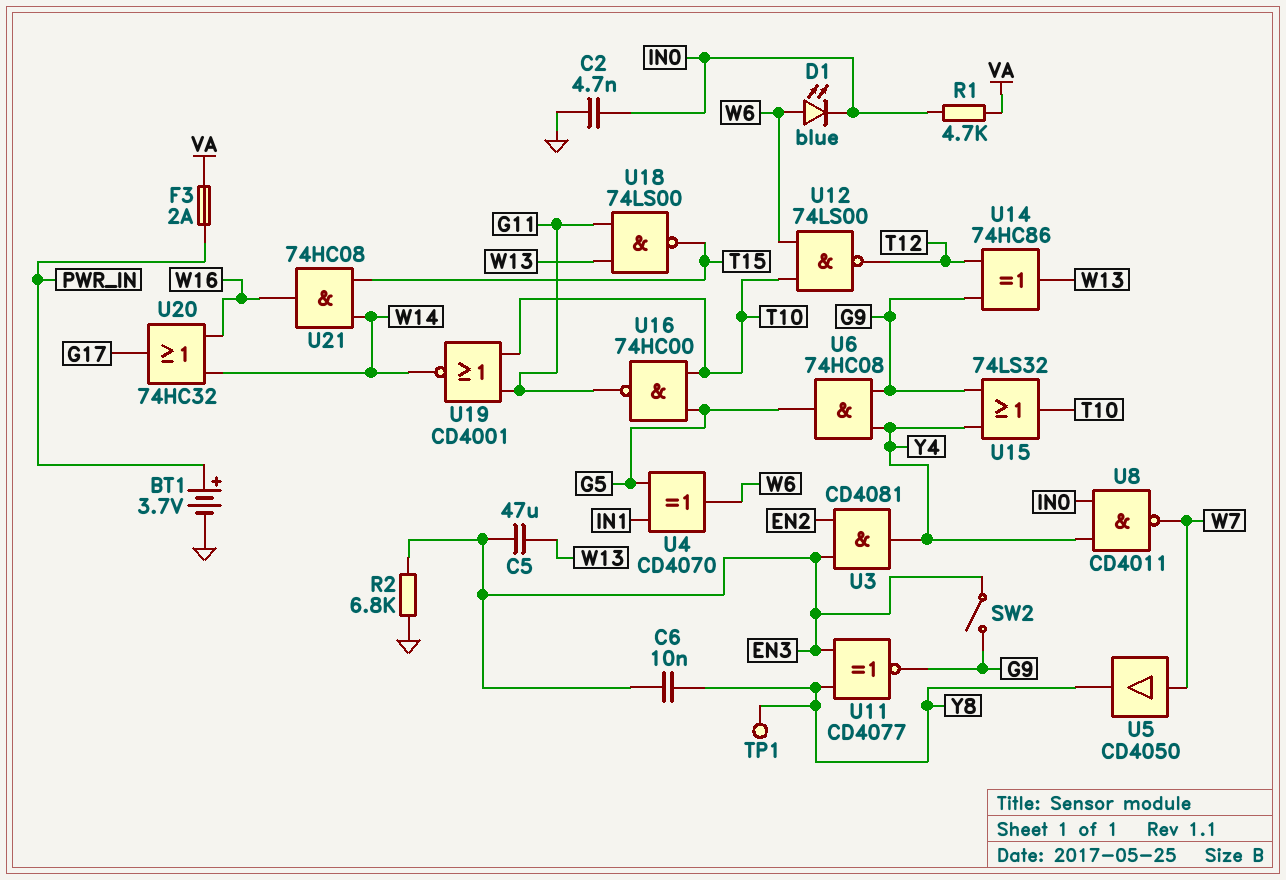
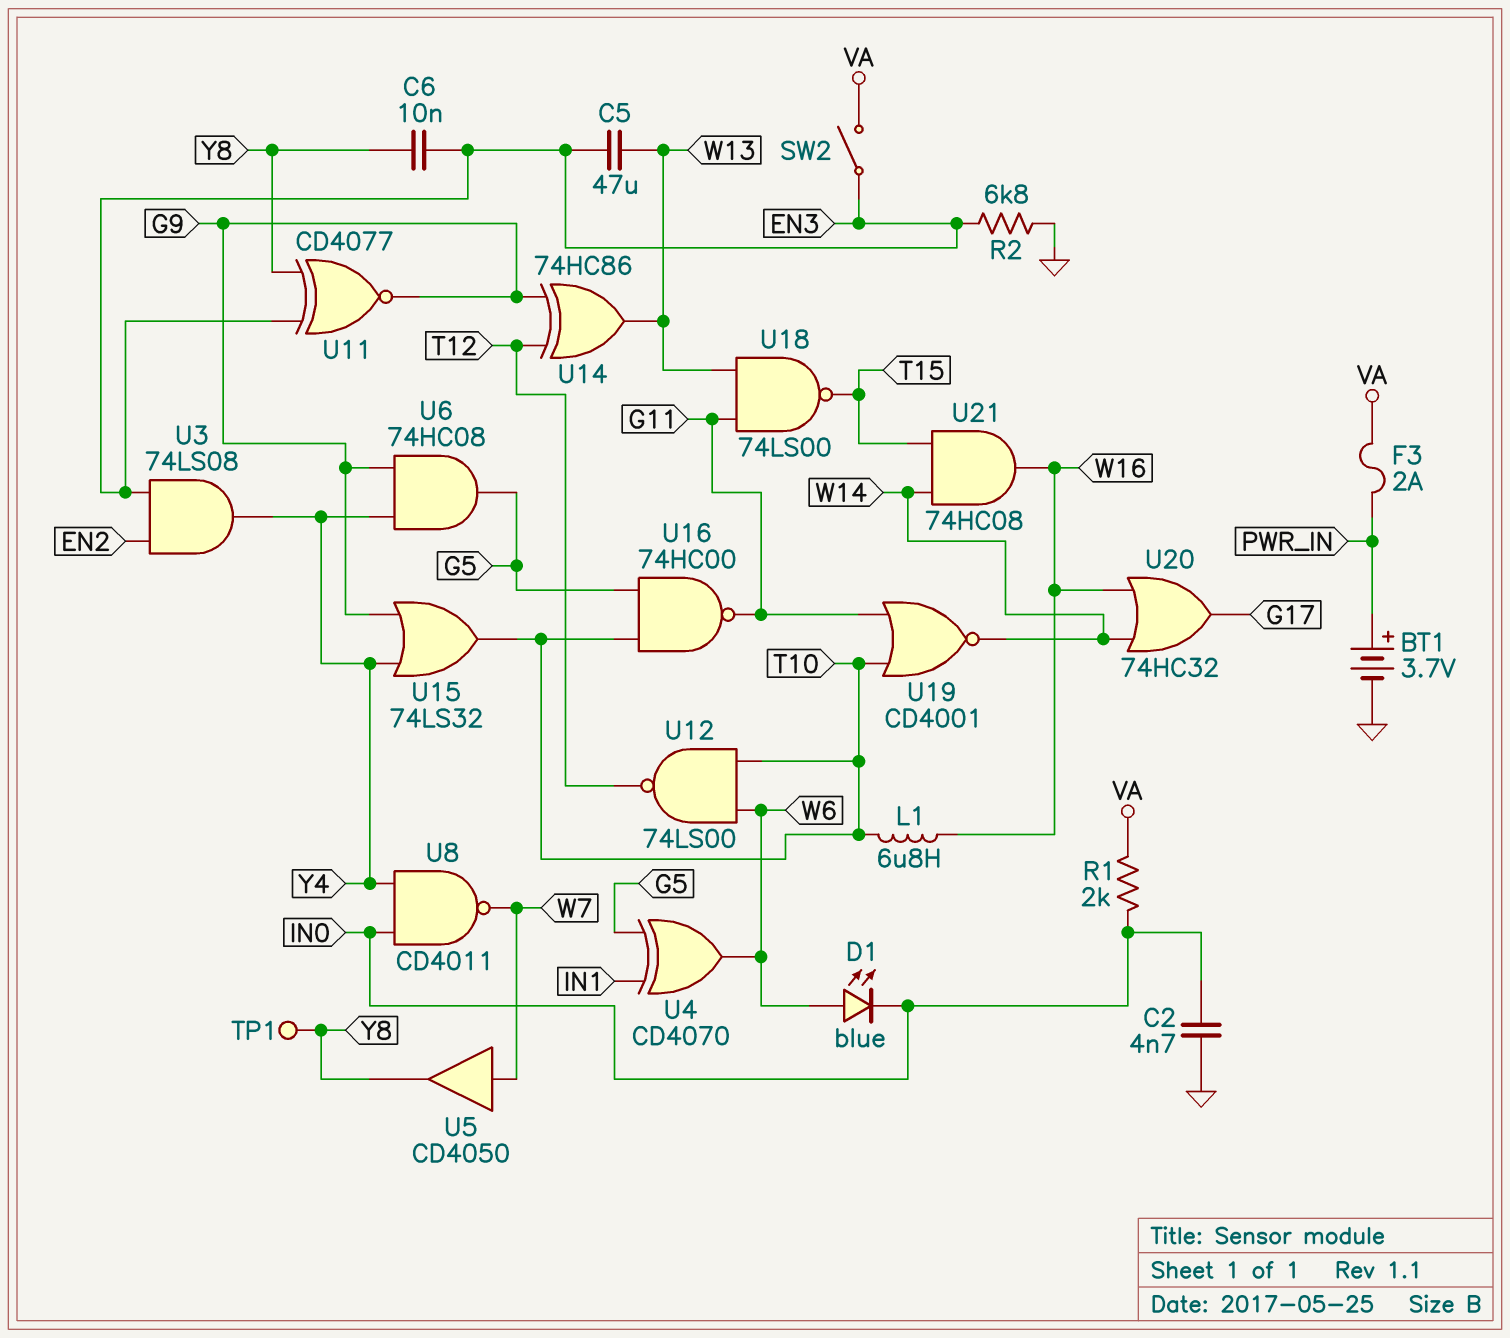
L1: none -> 6.8uH (T10, W16)
R1: 4.7k (IN0, VA) -> 2k (IN0, VA)
SW2: switch (EN3, G9) -> switch (EN3, VA)
U3: AND CD4081 (in EN2, in EN3, out Y4) -> AND 74LS08 (in EN2, in EN3, out Y4)

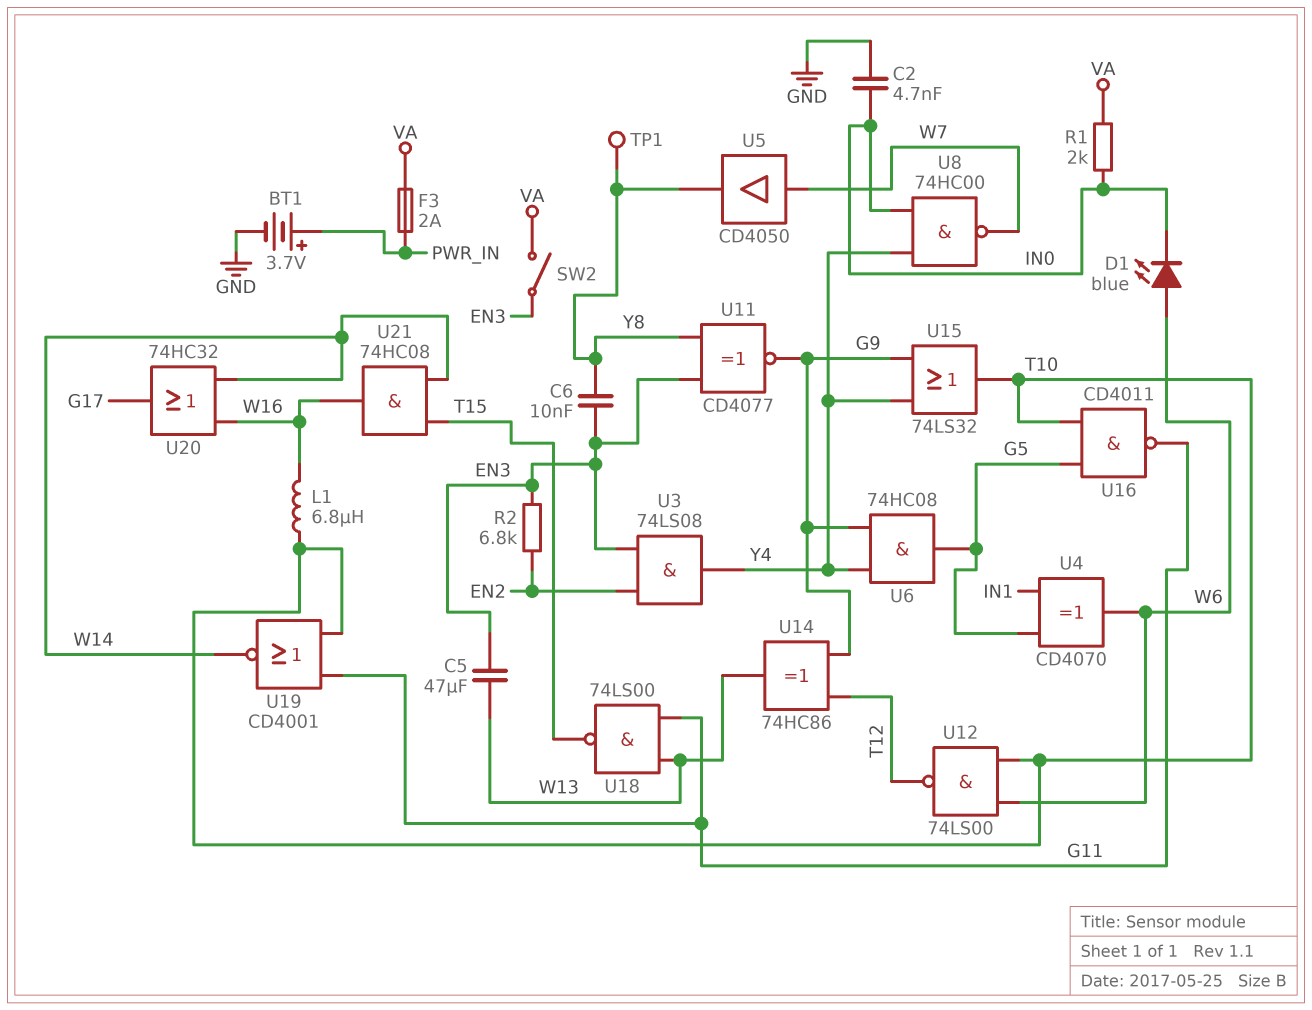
R2: 6.8k (EN3, GND) -> 6.8k (EN2, EN3)
U8: NAND CD4011 (in IN0, in Y4, out W7) -> NAND 74HC00 (in IN0, in Y4, out W7)
U16: NAND 74HC00 (in G5, in T10, out G11) -> NAND CD4011 (in G5, in T10, out G11)

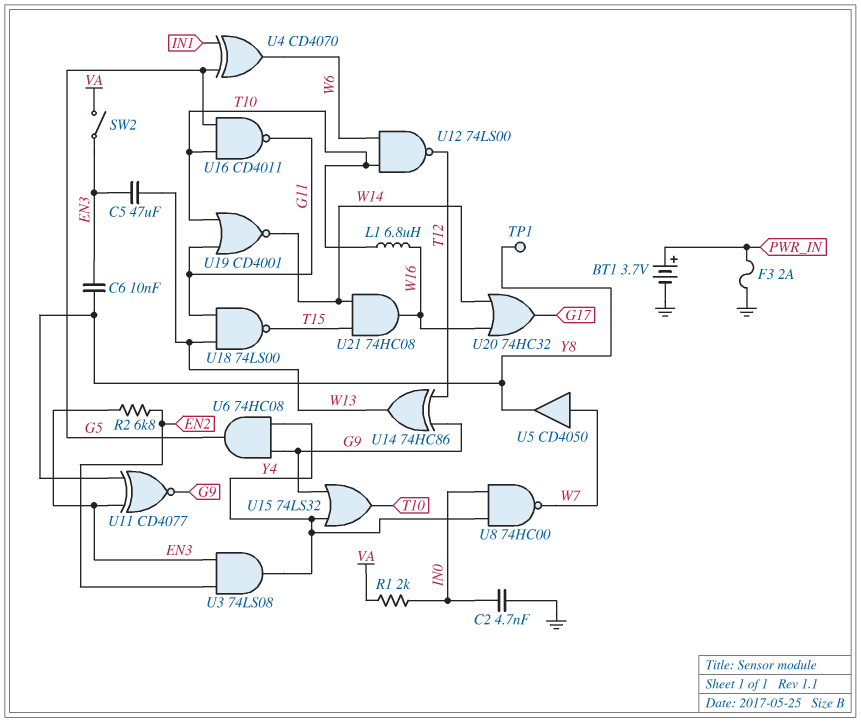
D1: LED blue (A W6, K IN0) -> none
F3: 2A (PWR_IN, VA) -> 2A (GND, PWR_IN)

